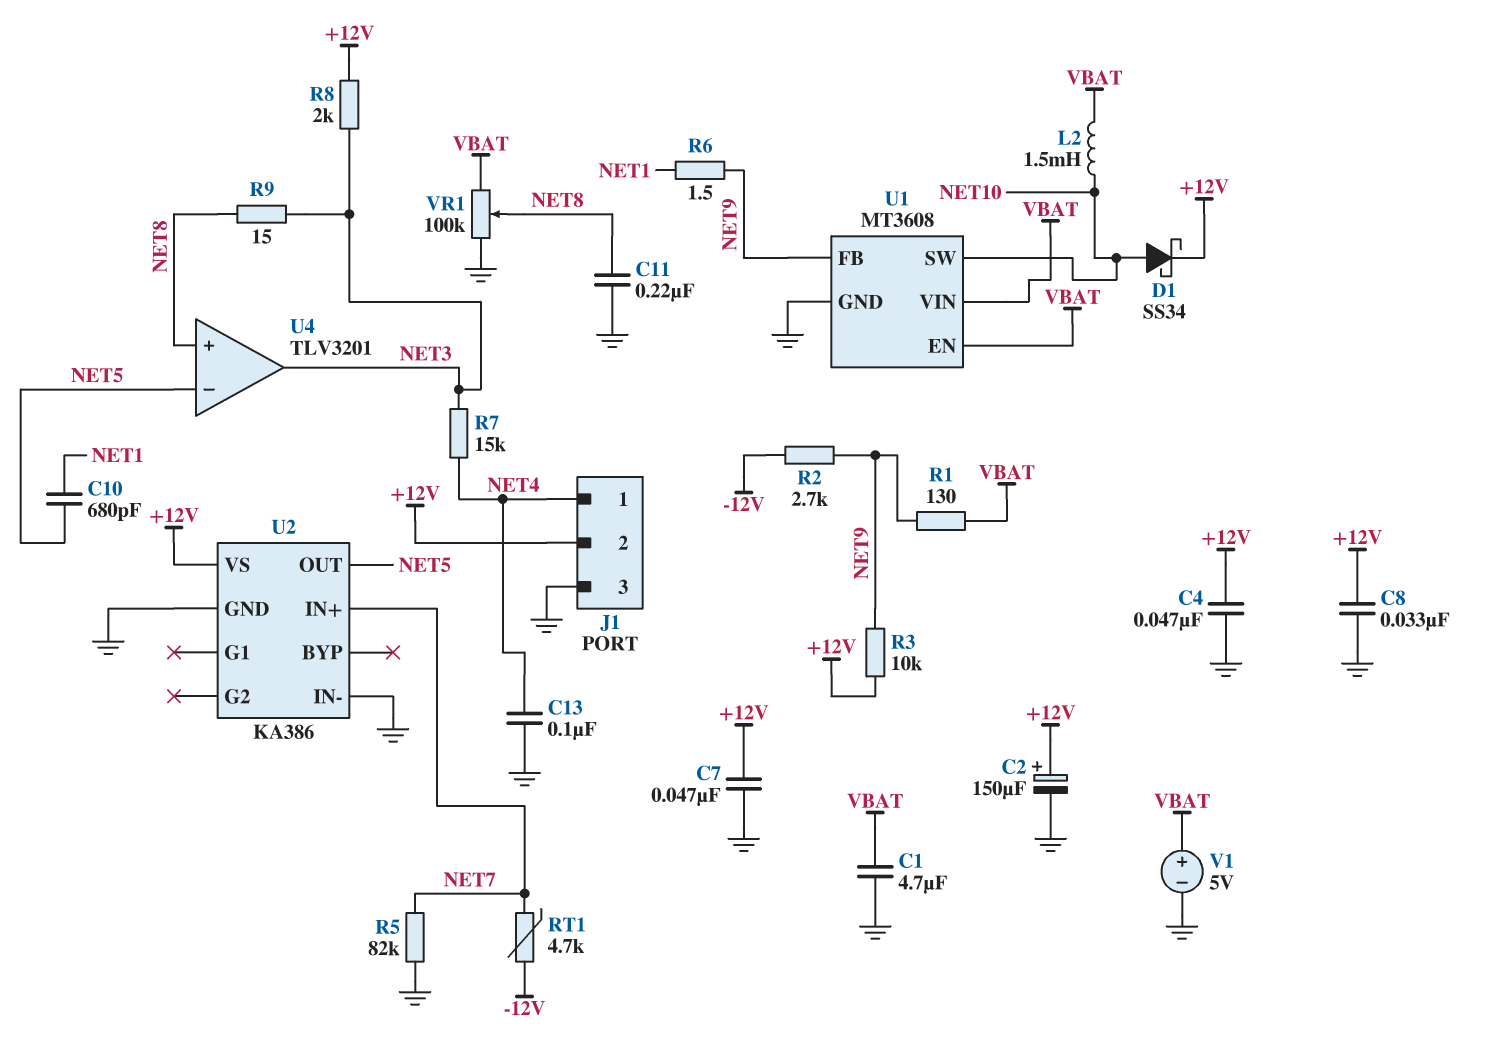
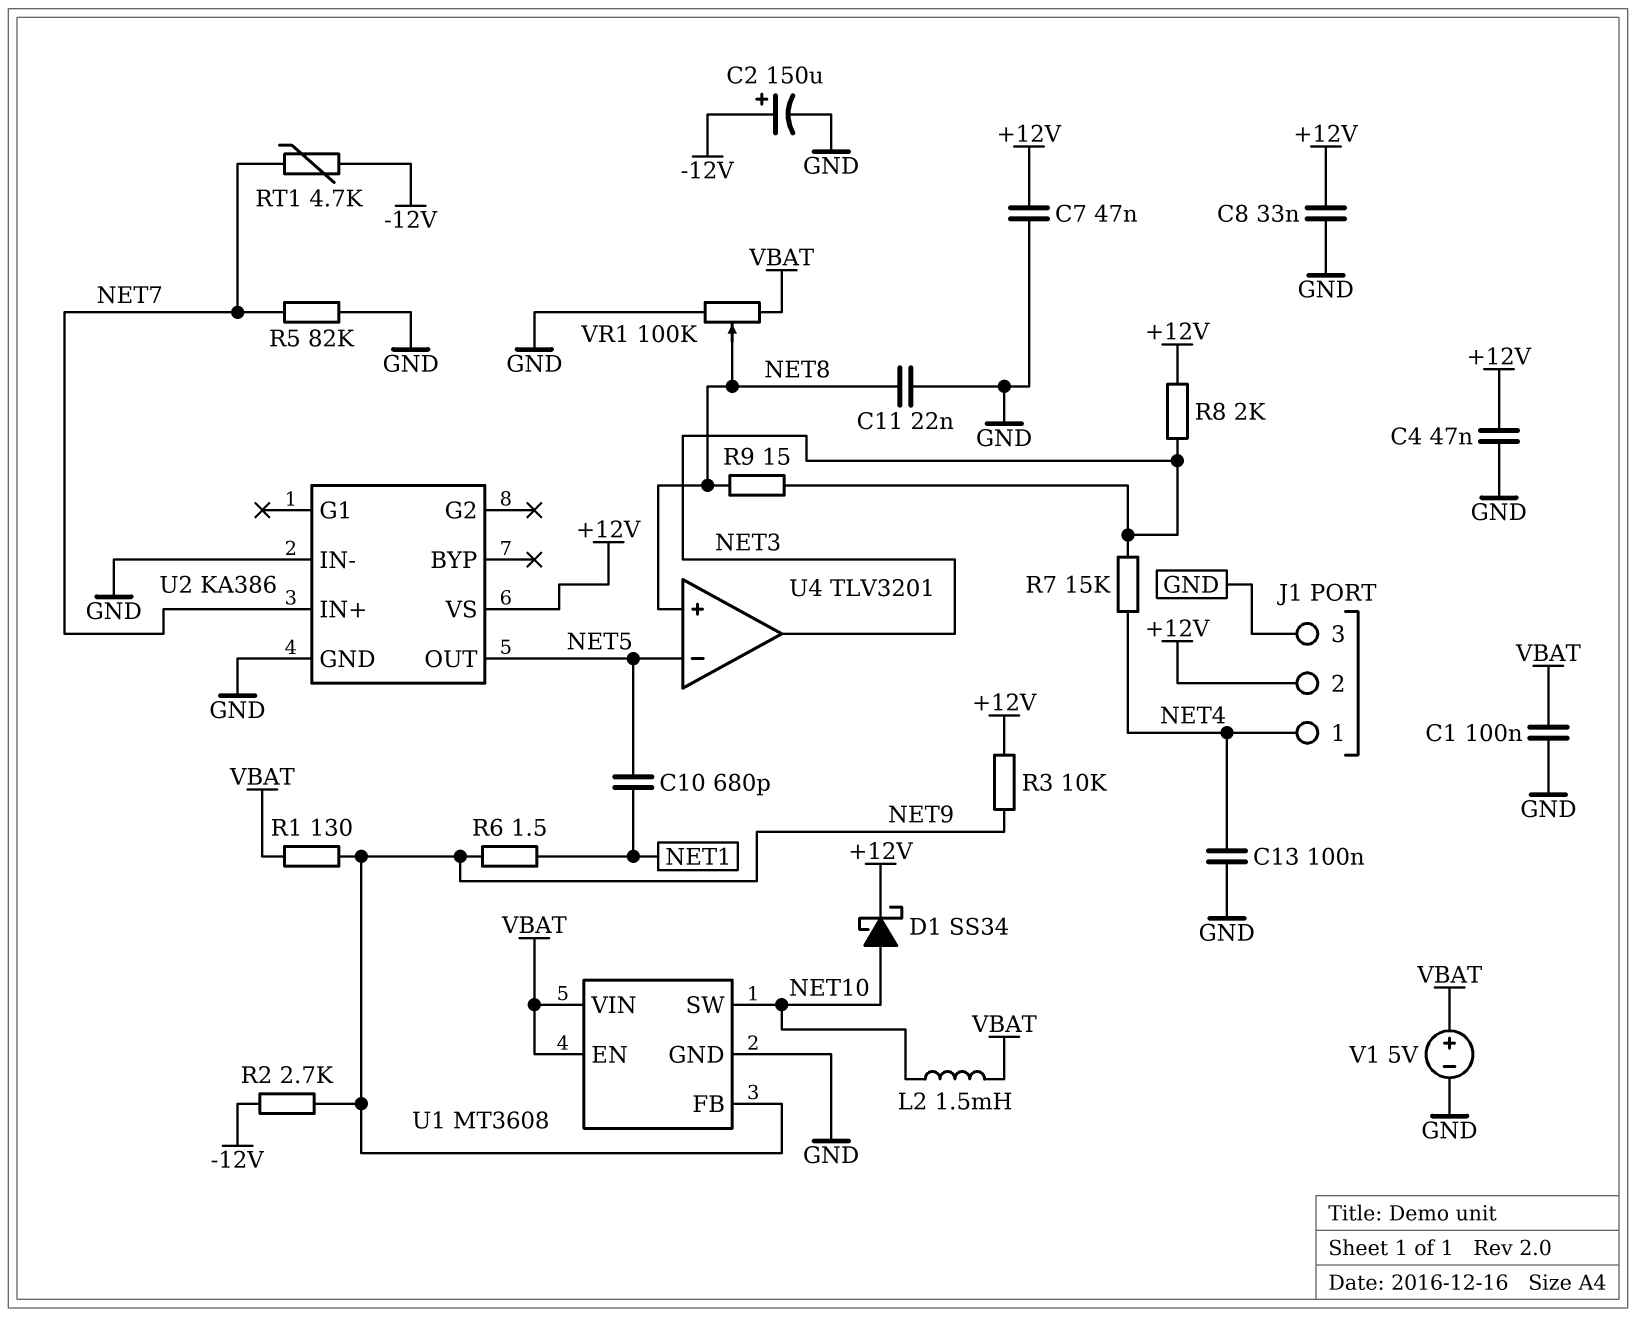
C1: 4.7uF (GND, VBAT) -> 100nF (GND, VBAT)
C2: 150uF (plus +12V, minus GND) -> 150uF (plus -12V, minus GND)
C11: 220nF (GND, NET8) -> 22nF (GND, NET8)

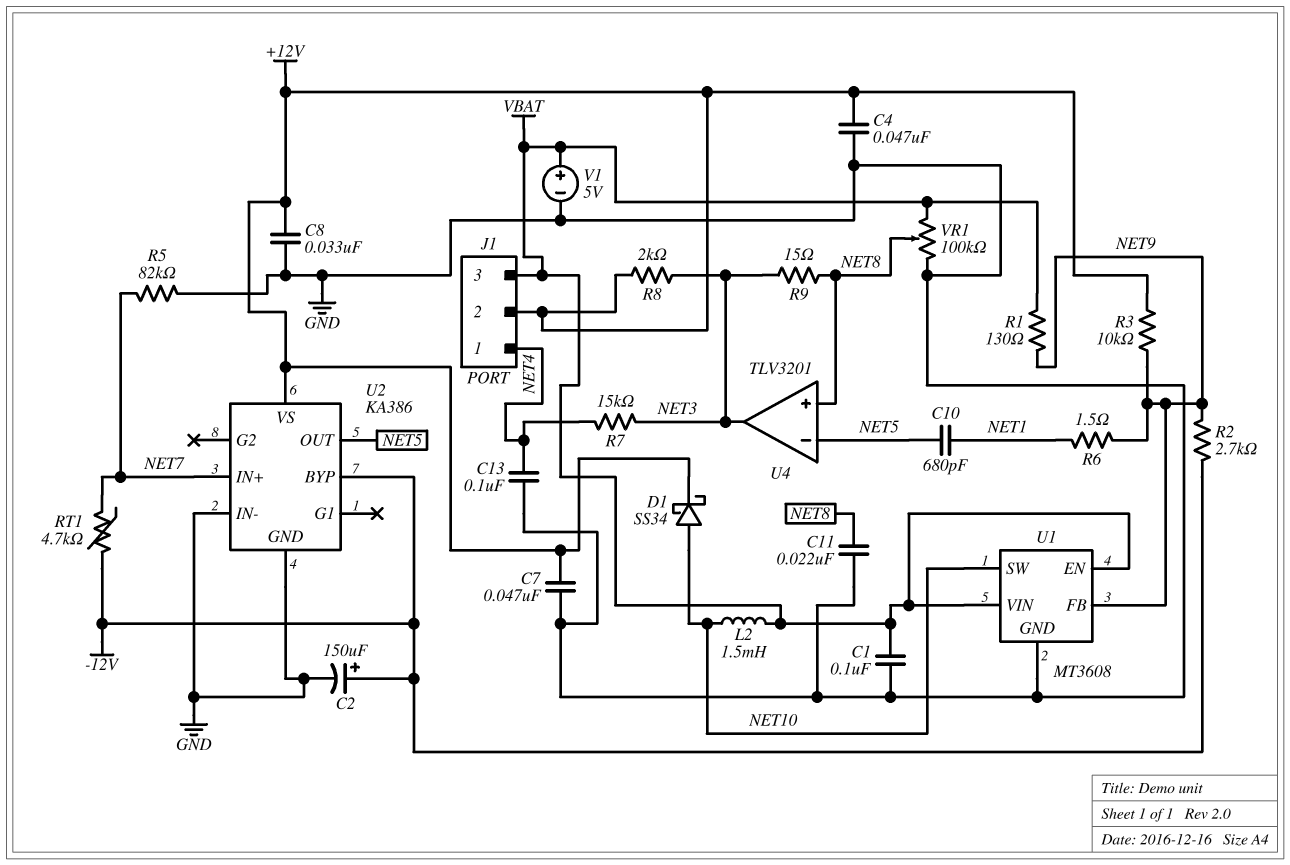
J1 pin 3: GND -> VBAT
U2 pin BYP: none -> -12V

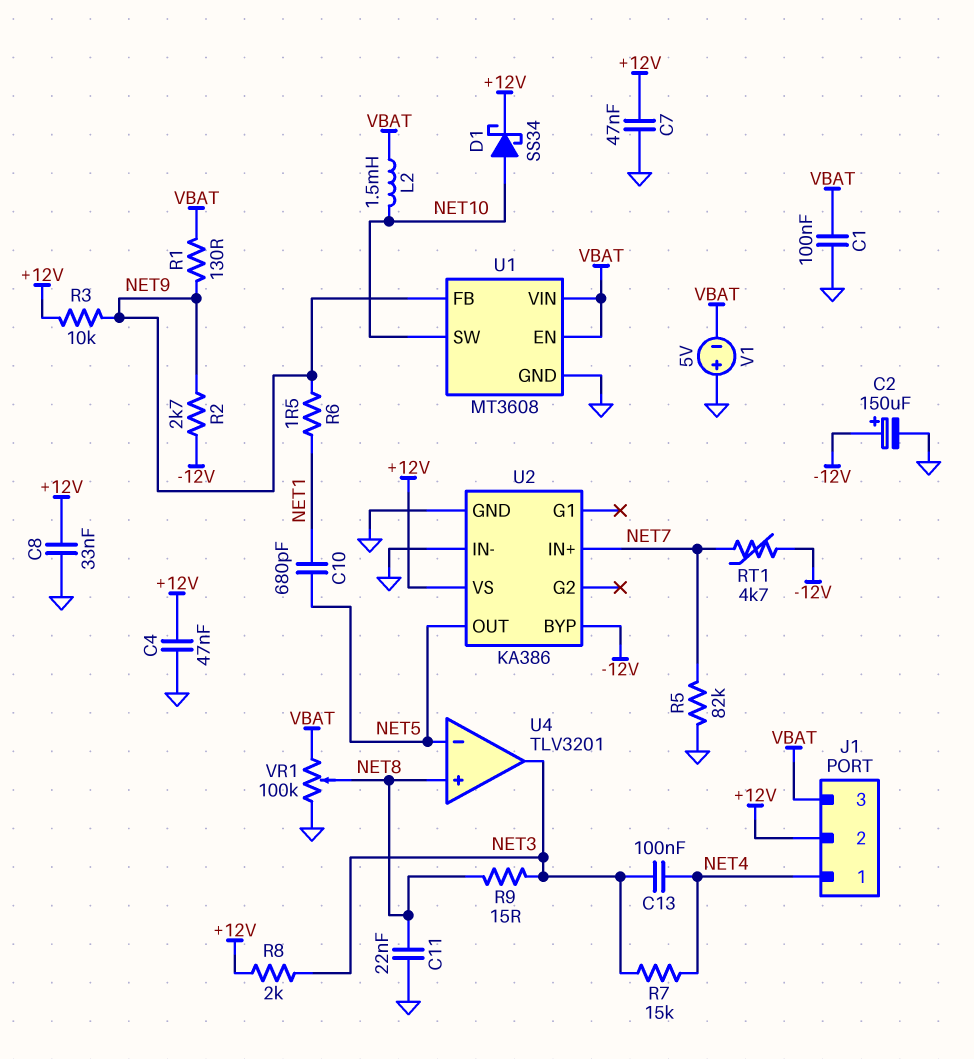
C13: 100nF (GND, NET4) -> 100nF (NET3, NET4)
V1: 5V (plus VBAT, minus GND) -> 5V (plus GND, minus VBAT)

